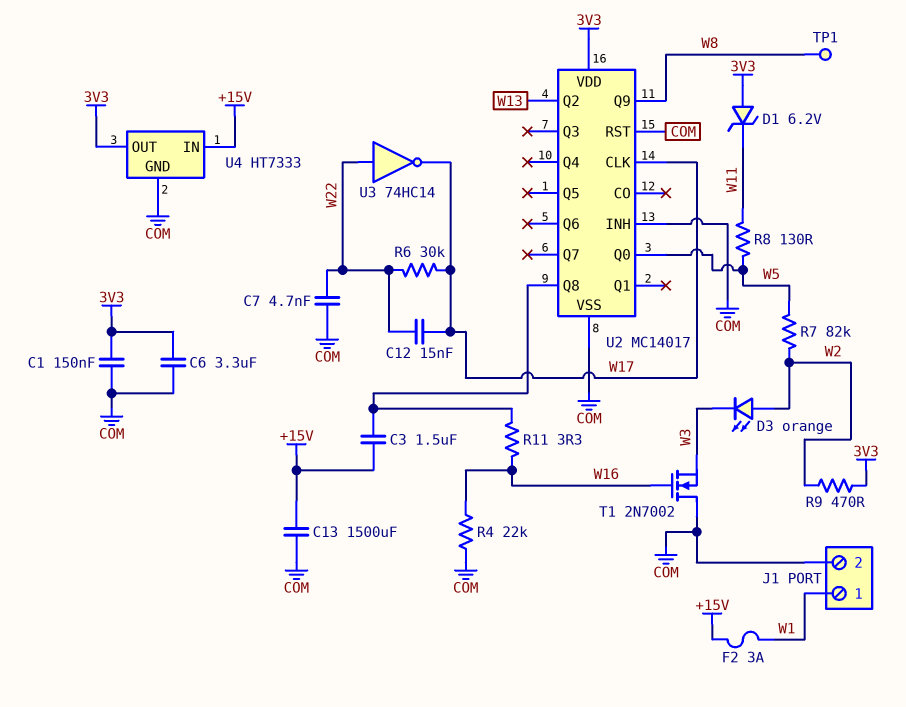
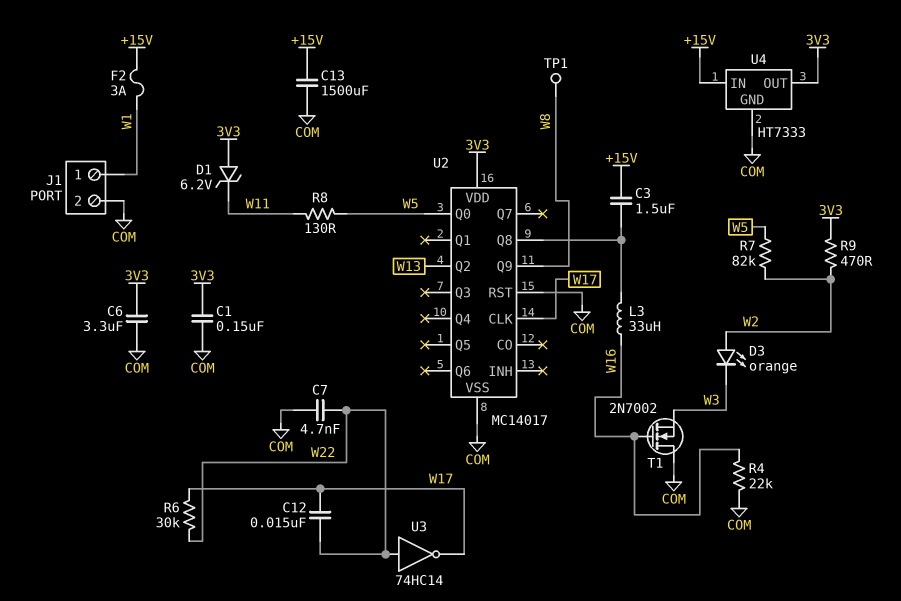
L3: none -> 33uH (U2/Q8, W16)
R11: 3.3 (U2/Q8, W16) -> none
U2 pin INH: COM -> none

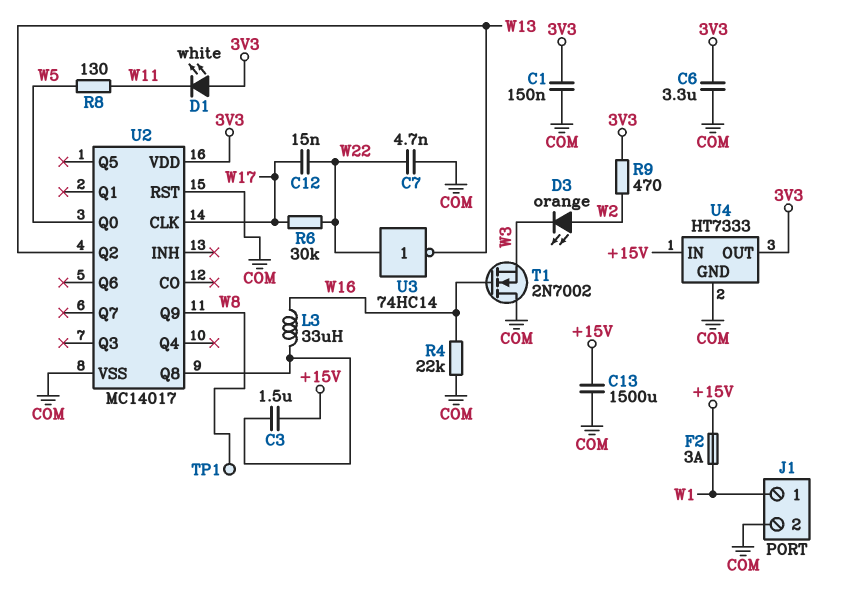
D1: zener 6.2V (A 3V3, K W11) -> LED white (A 3V3, K W11)
R7: 82k (W2, W5) -> none
U3: NOT 74HC14 (in W22, out W17) -> NOT 74HC14 (in W22, out W13)

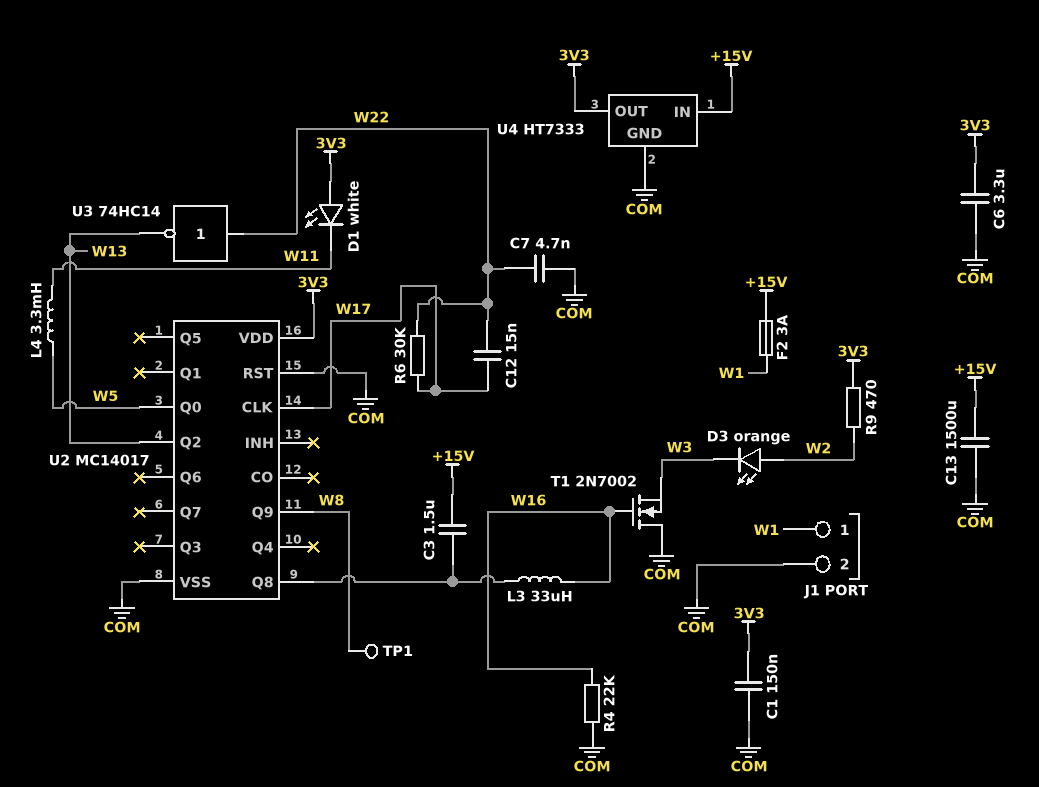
L4: none -> 3.3mH (W5, W11)
R8: 130 (W5, W11) -> none

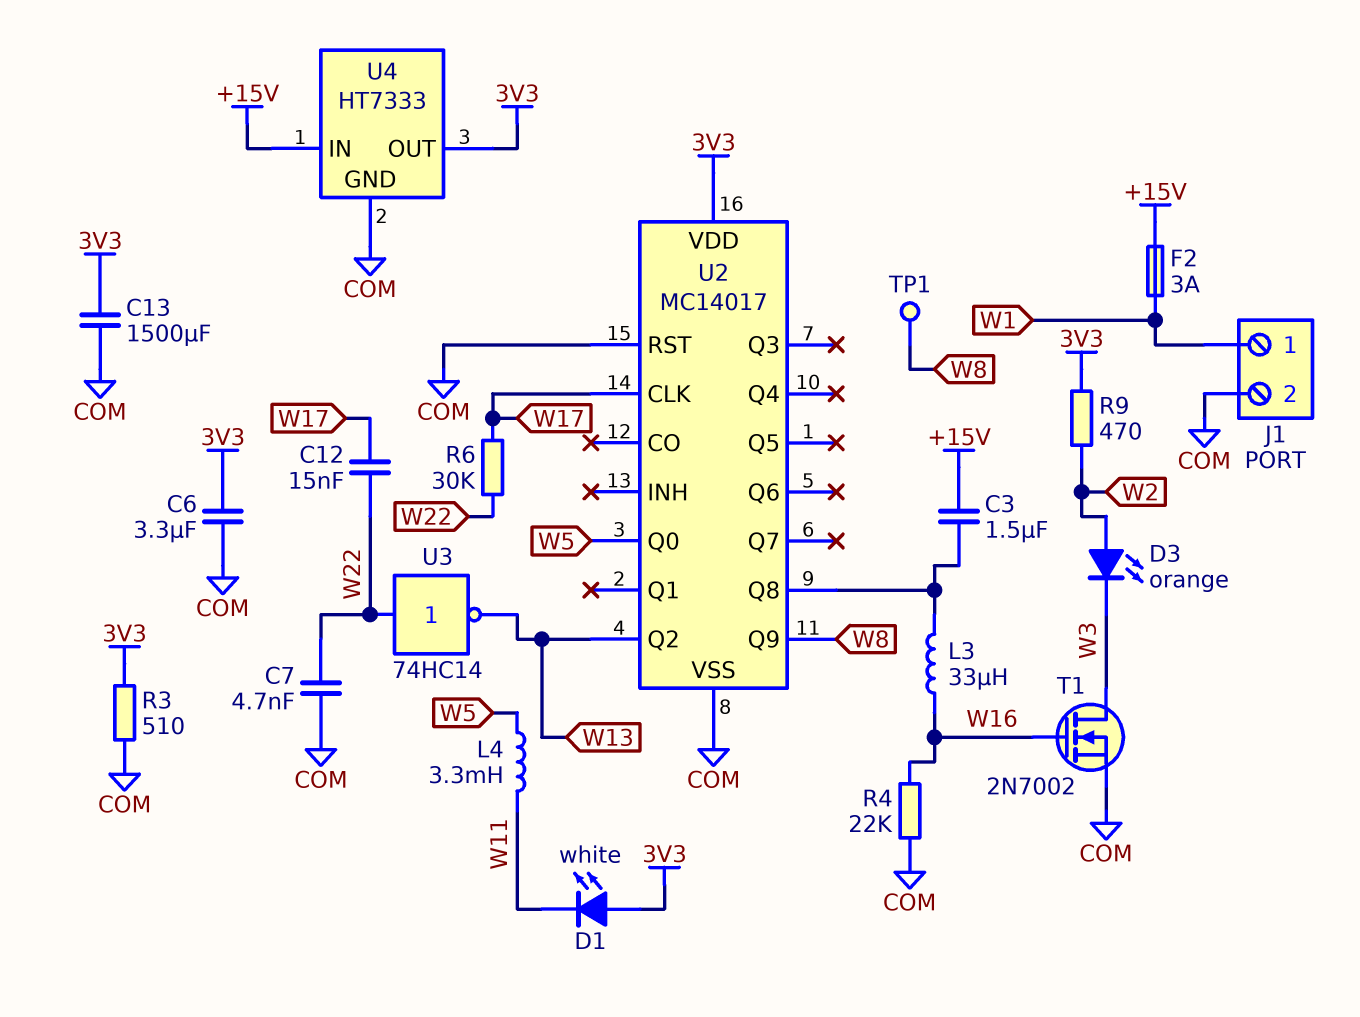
C1: 150nF (3V3, COM) -> none
C13: 1500uF (+15V, COM) -> 1500uF (3V3, COM)
R3: none -> 510 (3V3, COM)
T1: NMOS 2N7002 (G W16, D COM, S W3) -> NMOS 2N7002 (G W16, D W3, S COM)

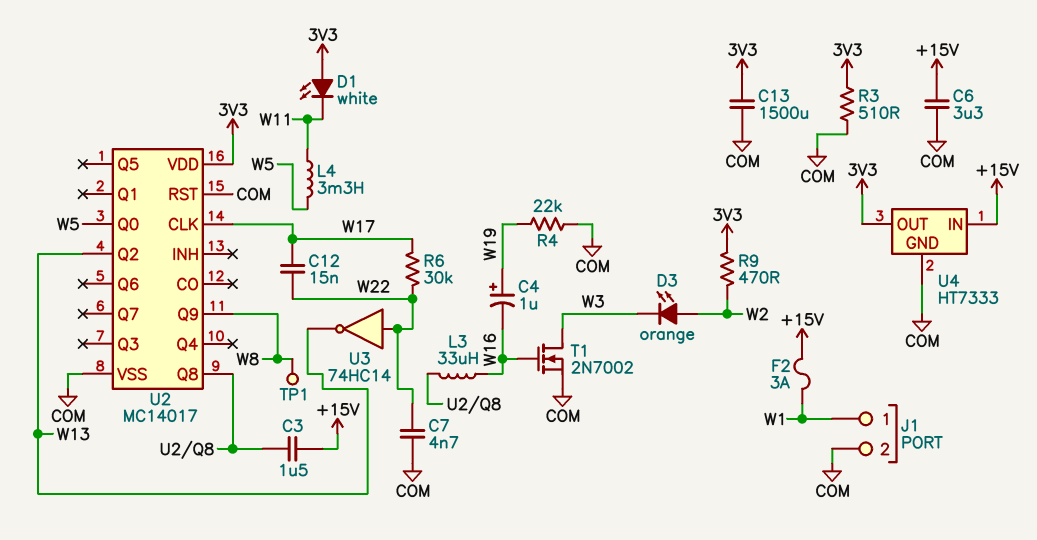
C4: none -> 1uF (plus W19, minus W16)
C6: 3.3uF (3V3, COM) -> 3.3uF (+15V, COM)
R4: 22k (COM, W16) -> 22k (COM, W19)

